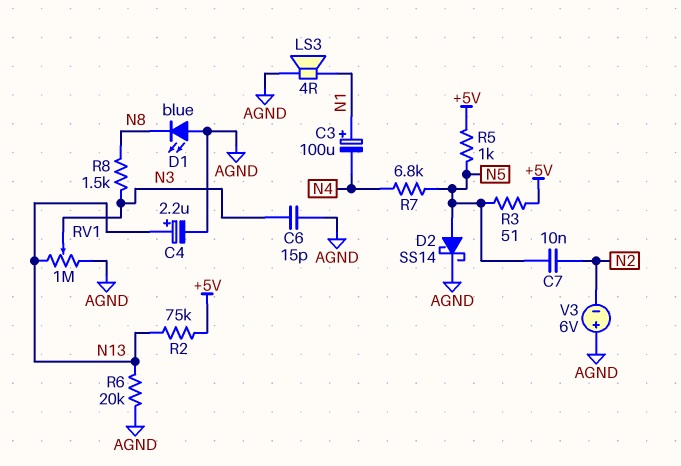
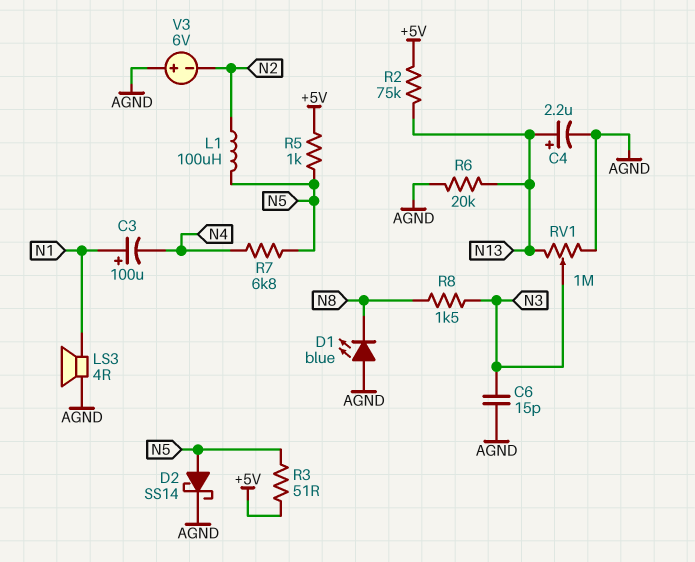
C7: 10nF (N2, N5) -> none
L1: none -> 100uH (N2, N5)

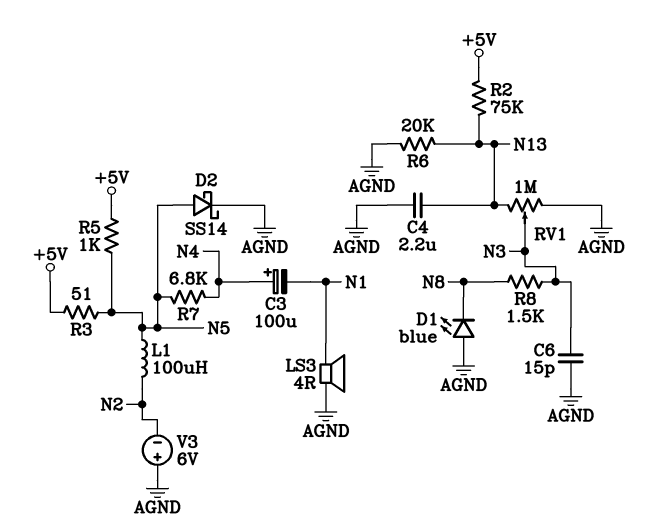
C3: 100uF (plus N1, minus N4) -> 100uF (plus N4, minus N1)
C4: 2.2uF (plus N13, minus AGND) -> 2.2uF (AGND, N13)

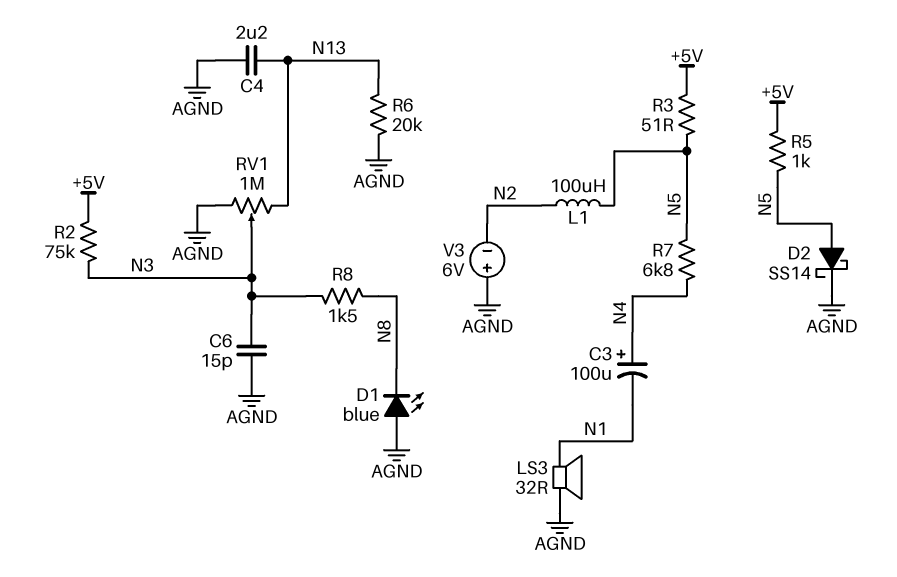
LS3: speaker 4R (AGND, N1) -> speaker 32R (AGND, N1)
R2: 75k (+5V, N13) -> 75k (+5V, N3)

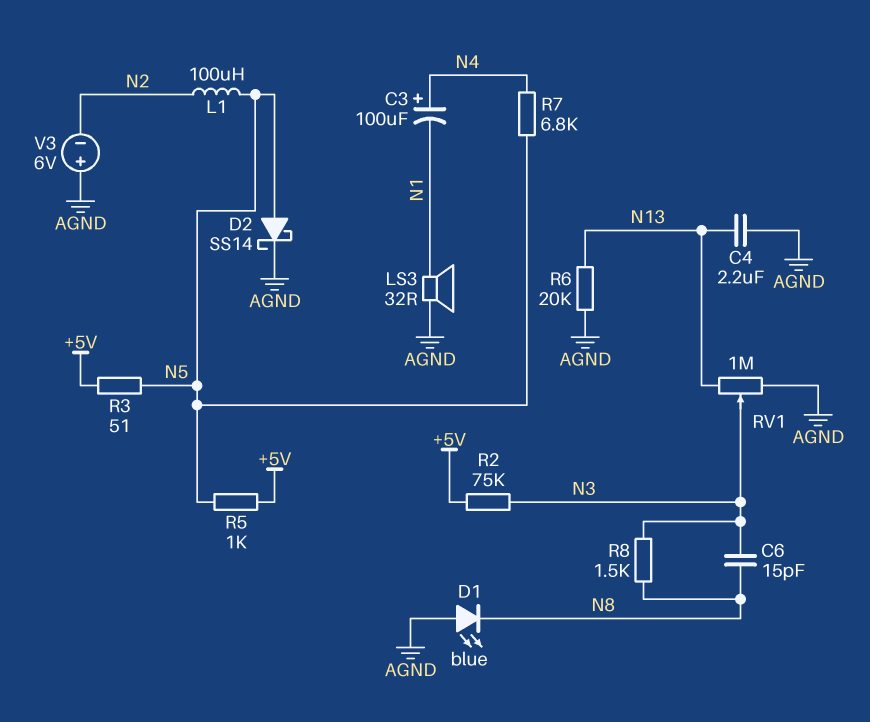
C6: 15pF (AGND, N3) -> 15pF (N3, N8)

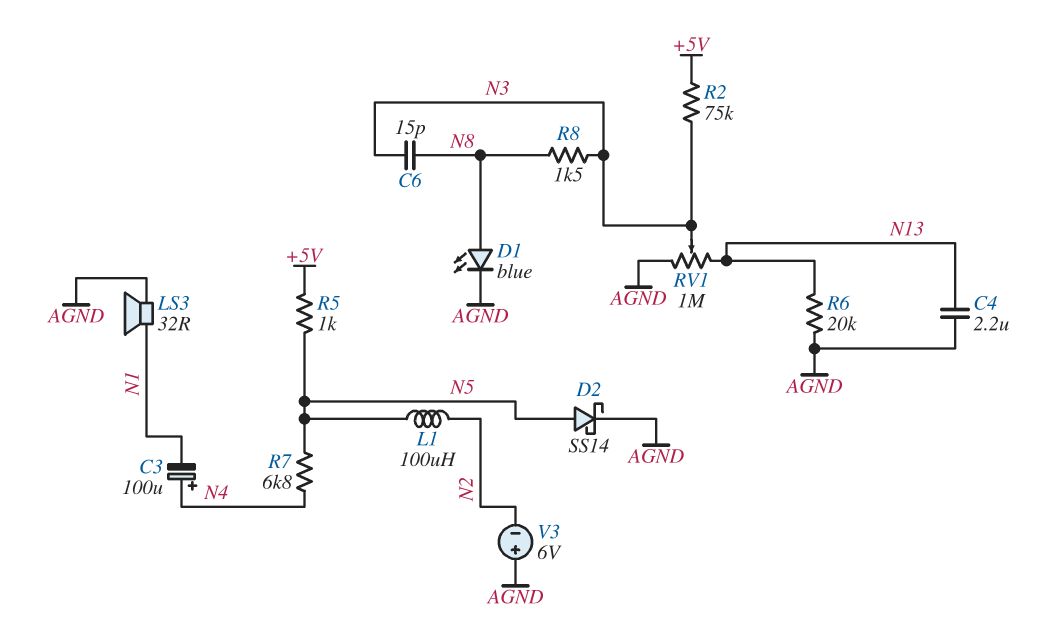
D1: LED blue (A AGND, K N8) -> LED blue (A N8, K AGND)
R3: 51 (+5V, N5) -> none

